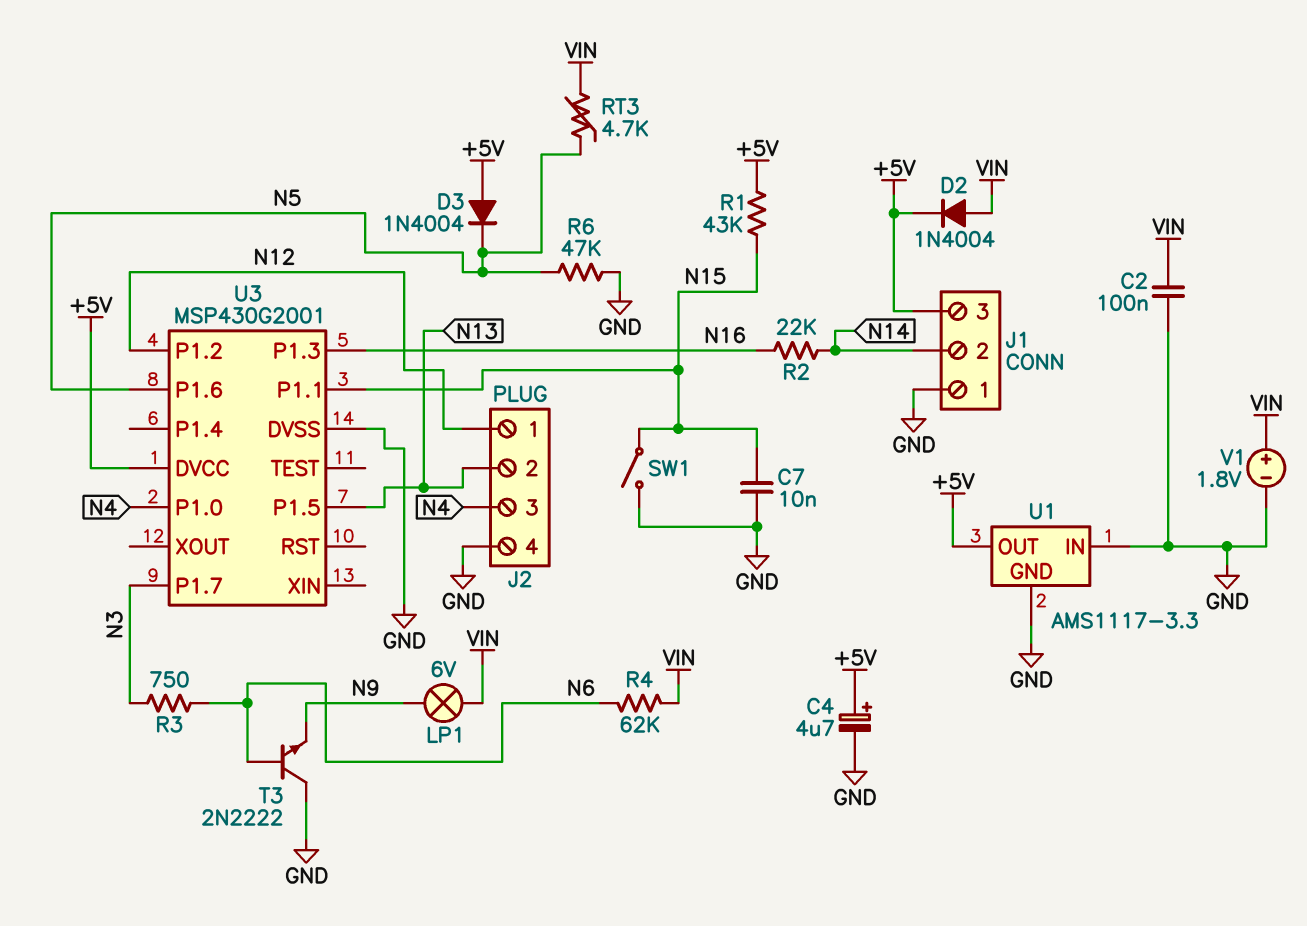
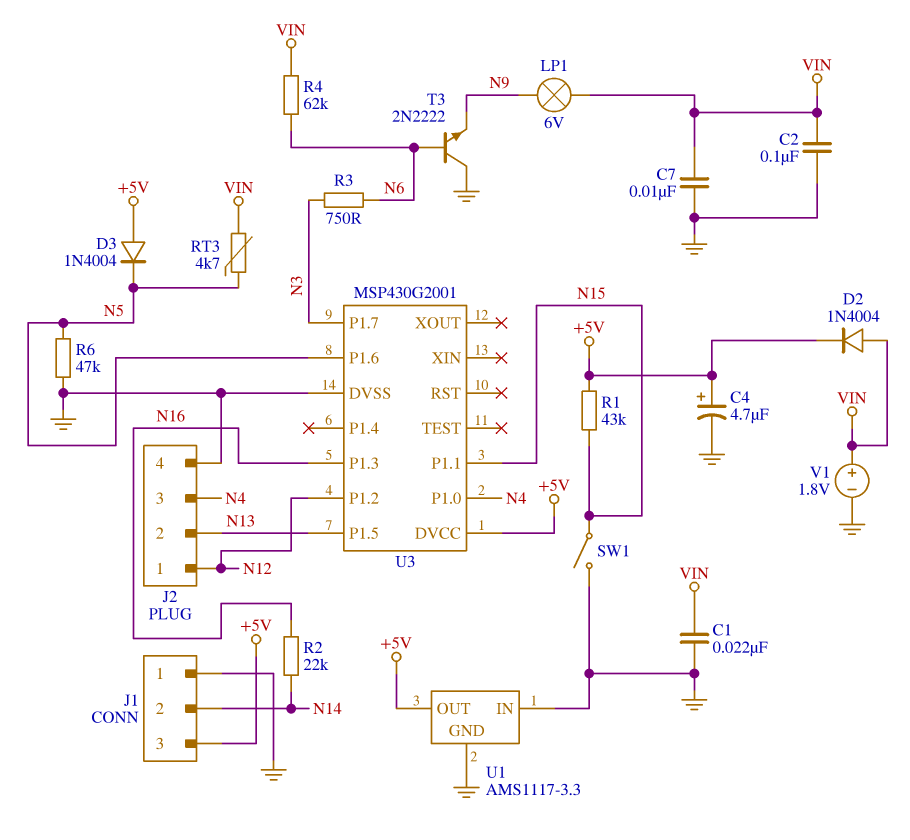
C1: none -> 22nF (GND, VIN)
C7: 10nF (GND, N15) -> 10nF (GND, VIN)

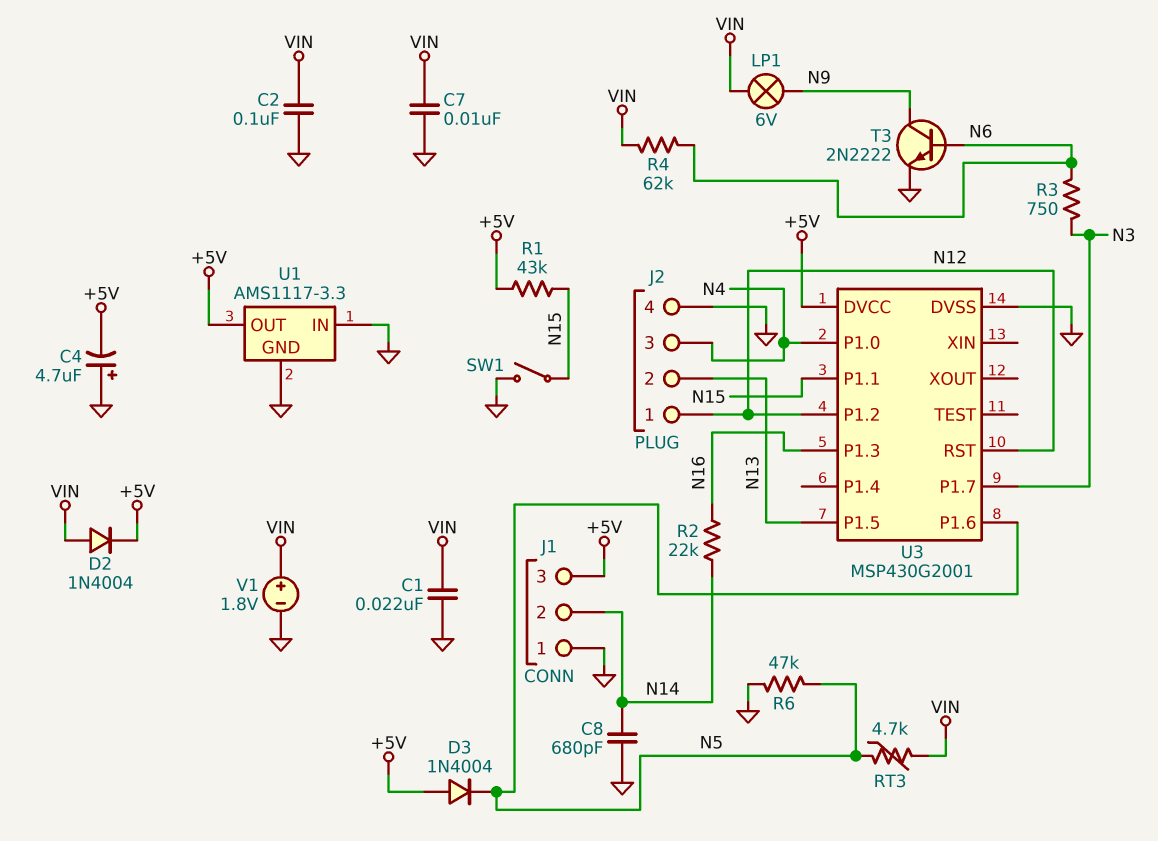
C4: 4.7uF (plus +5V, minus GND) -> 4.7uF (plus GND, minus +5V)
C8: none -> 680pF (GND, N14)
T3: NPN 2N2222 (B N6, C GND, E N9) -> NPN 2N2222 (B N6, C N9, E GND)
U3 pin RST: none -> N12

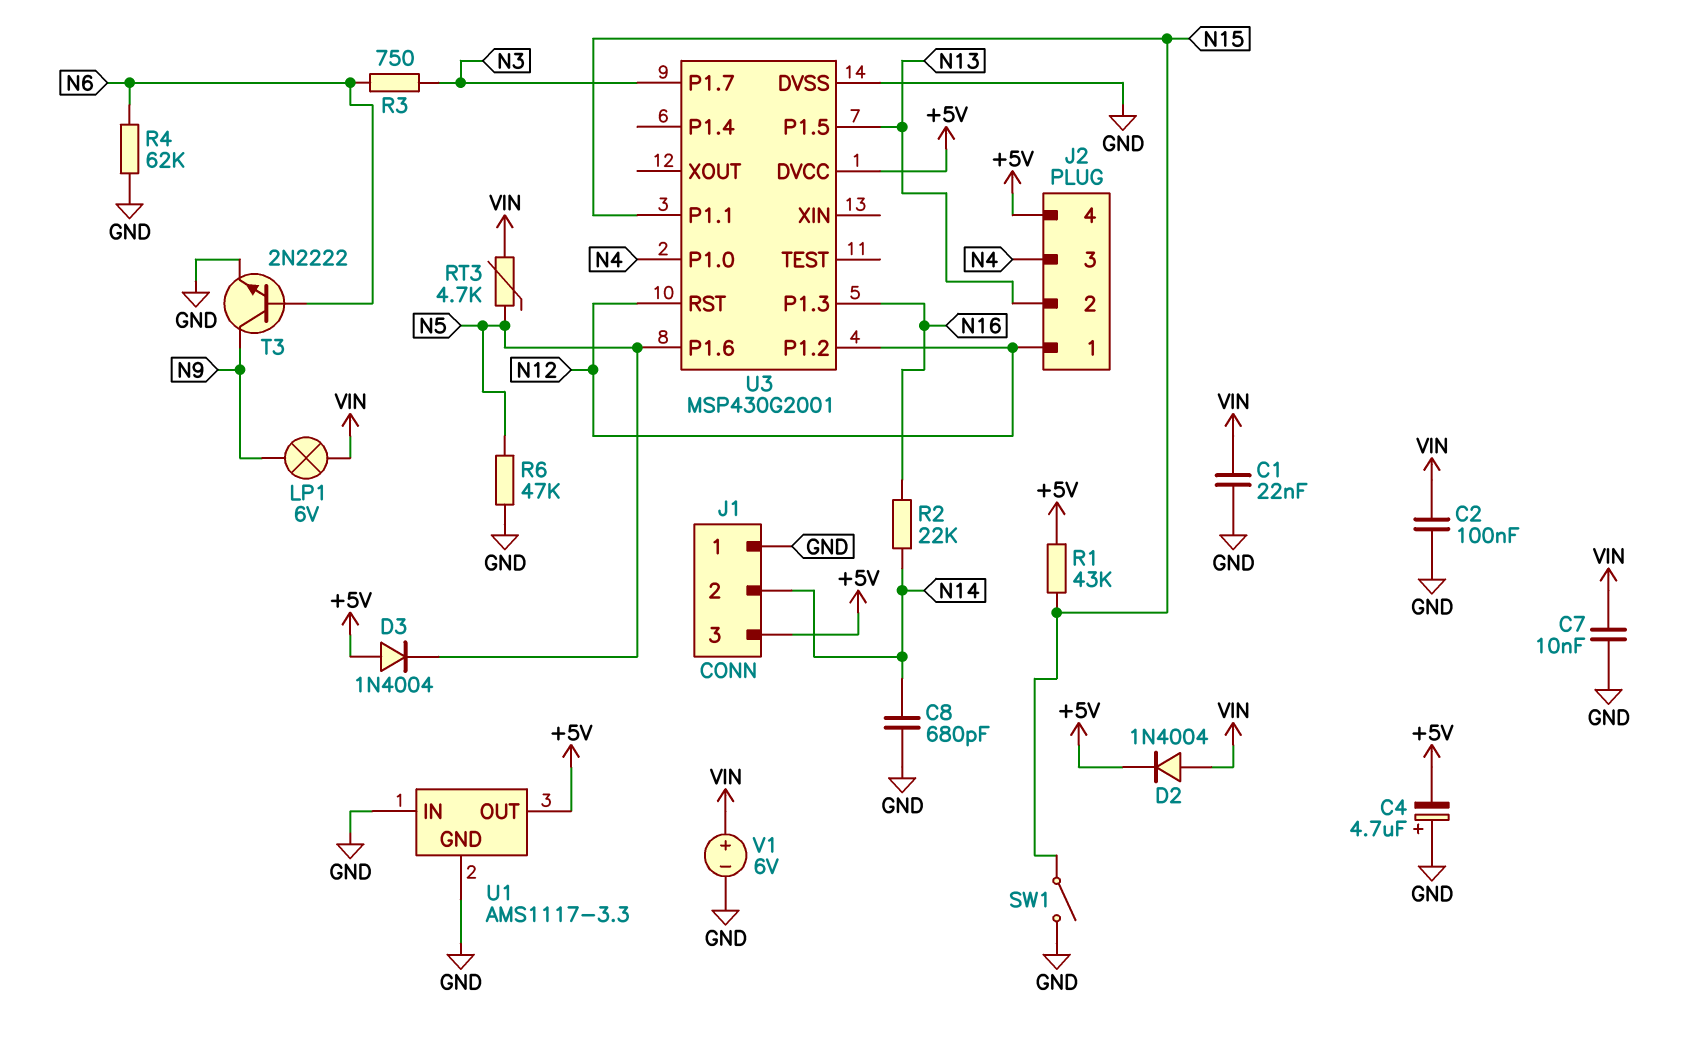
J2 pin 4: GND -> +5V
R4: 62k (N6, VIN) -> 62k (GND, N6)
V1: 1.8V (plus VIN, minus GND) -> 6V (plus VIN, minus GND)

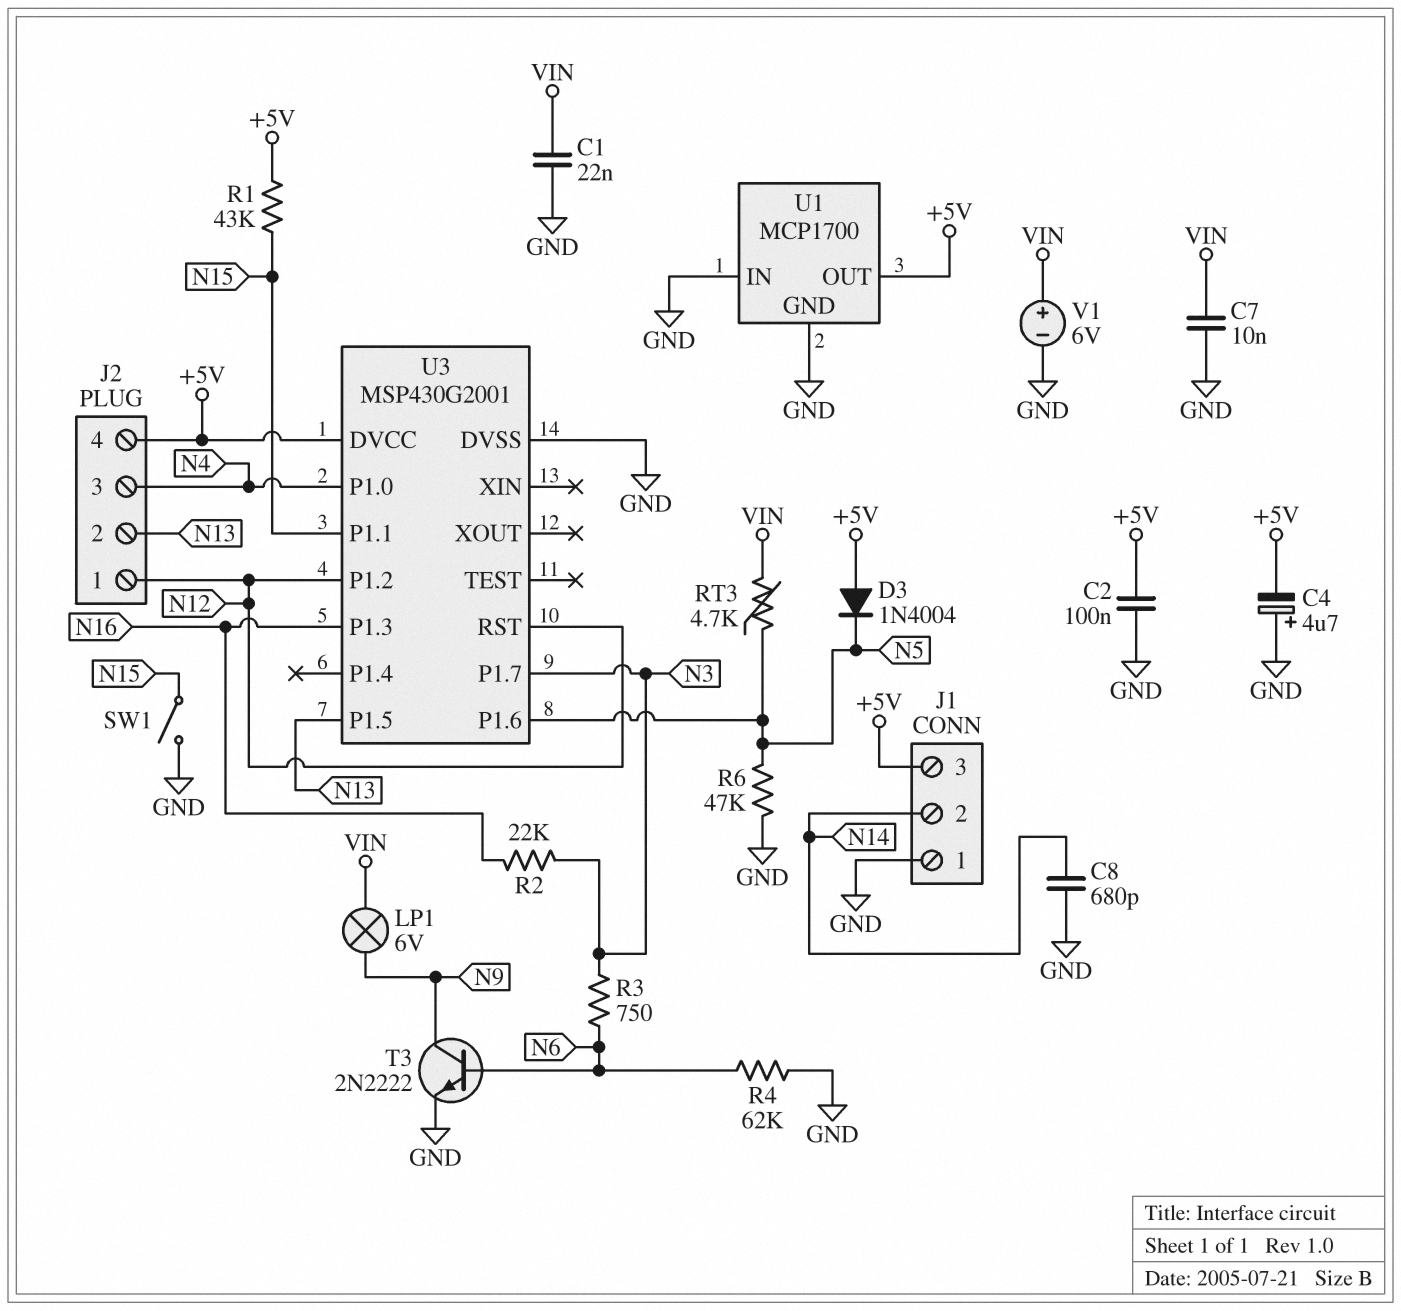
C2: 100nF (GND, VIN) -> 100nF (+5V, GND)
D2: diode 1N4004 (A VIN, K +5V) -> none
R2: 22k (N14, N16) -> 22k (N3, N16)
U1: AMS1117-3.3 -> MCP1700

